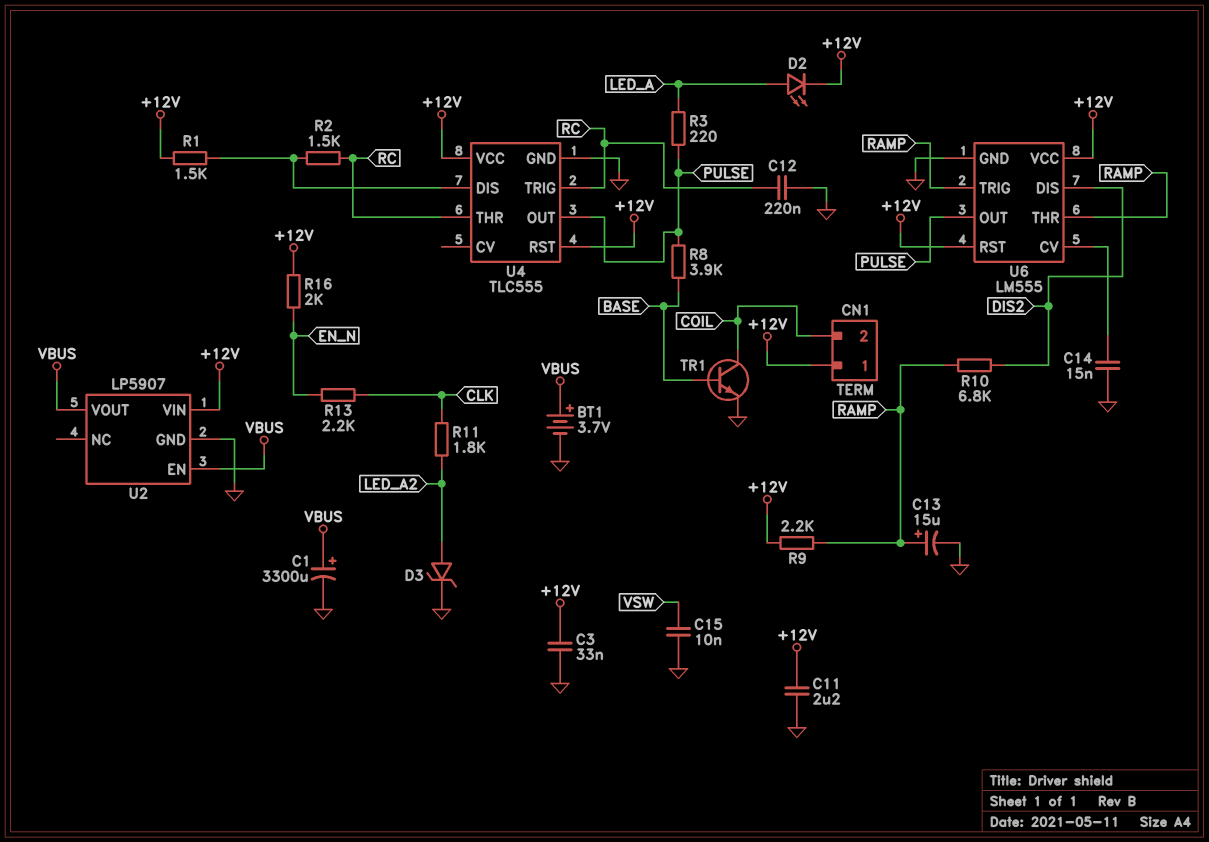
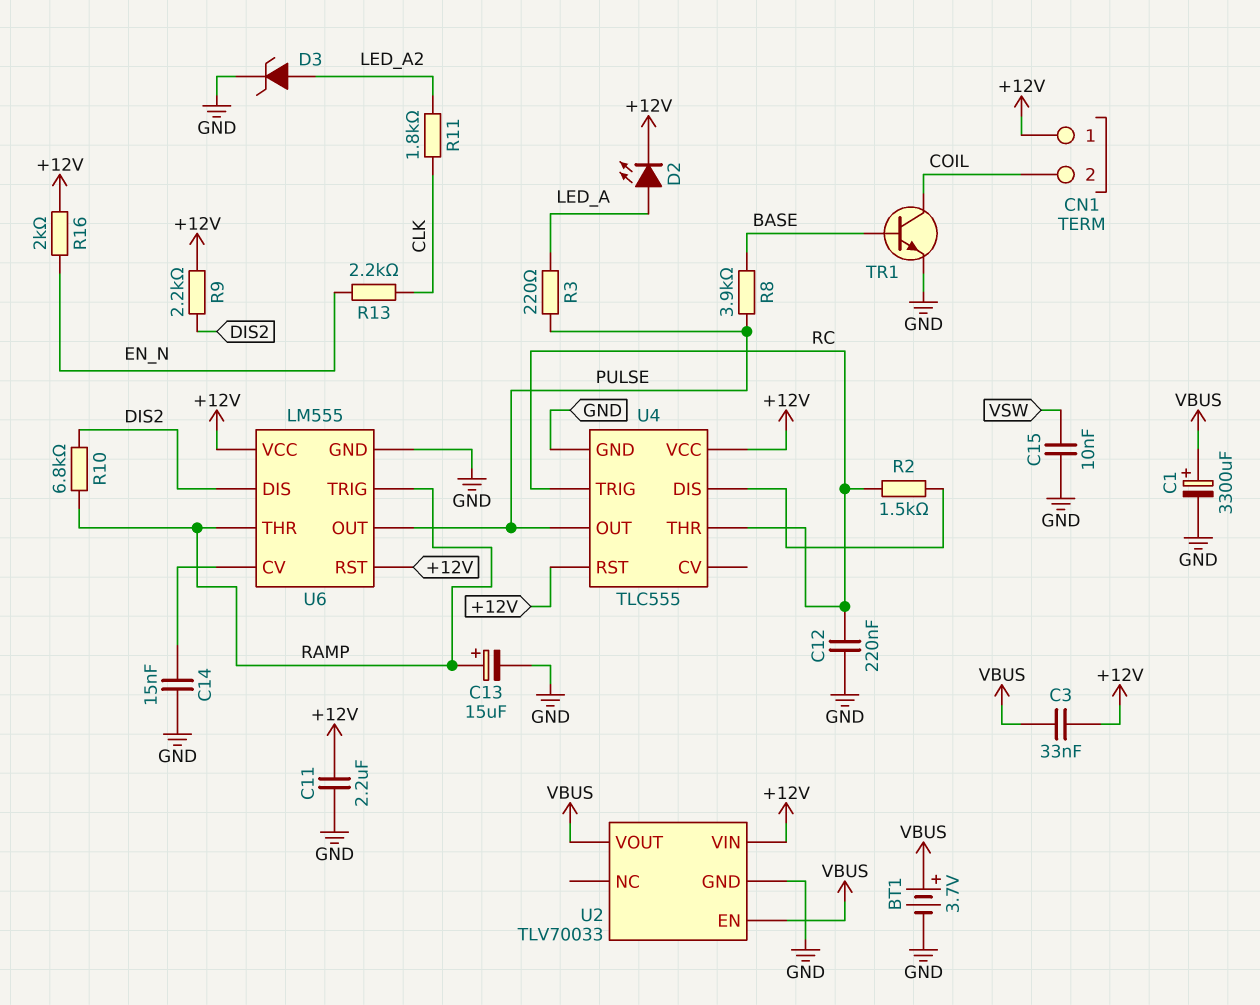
C3: 33nF (+12V, GND) -> 33nF (+12V, VBUS)
R1: 1.5k (+12V, U4/DIS) -> none
R9: 2.2k (+12V, RAMP) -> 2.2k (+12V, DIS2)
U2: LP5907 -> TLV70033

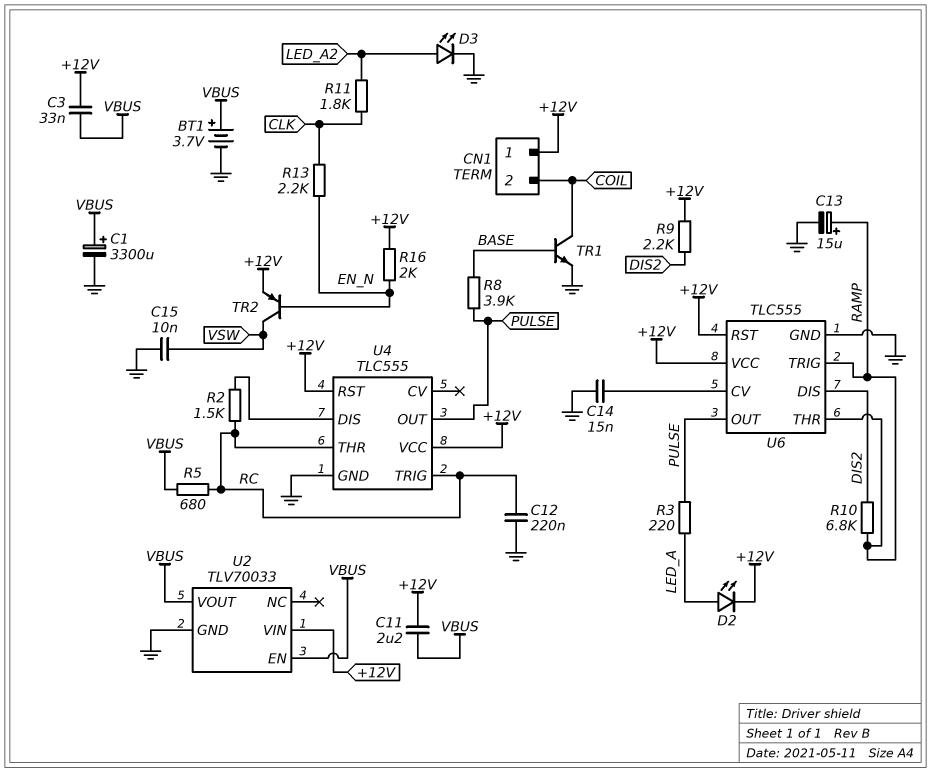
C11: 2.2uF (+12V, GND) -> 2.2uF (+12V, VBUS)
D3: zener (A LED_A2, K GND) -> LED (A LED_A2, K GND)
R5: none -> 680 (RC, VBUS)
TR2: none -> PNP (B EN_N, C VSW, E +12V)
U6: LM555 -> TLC555

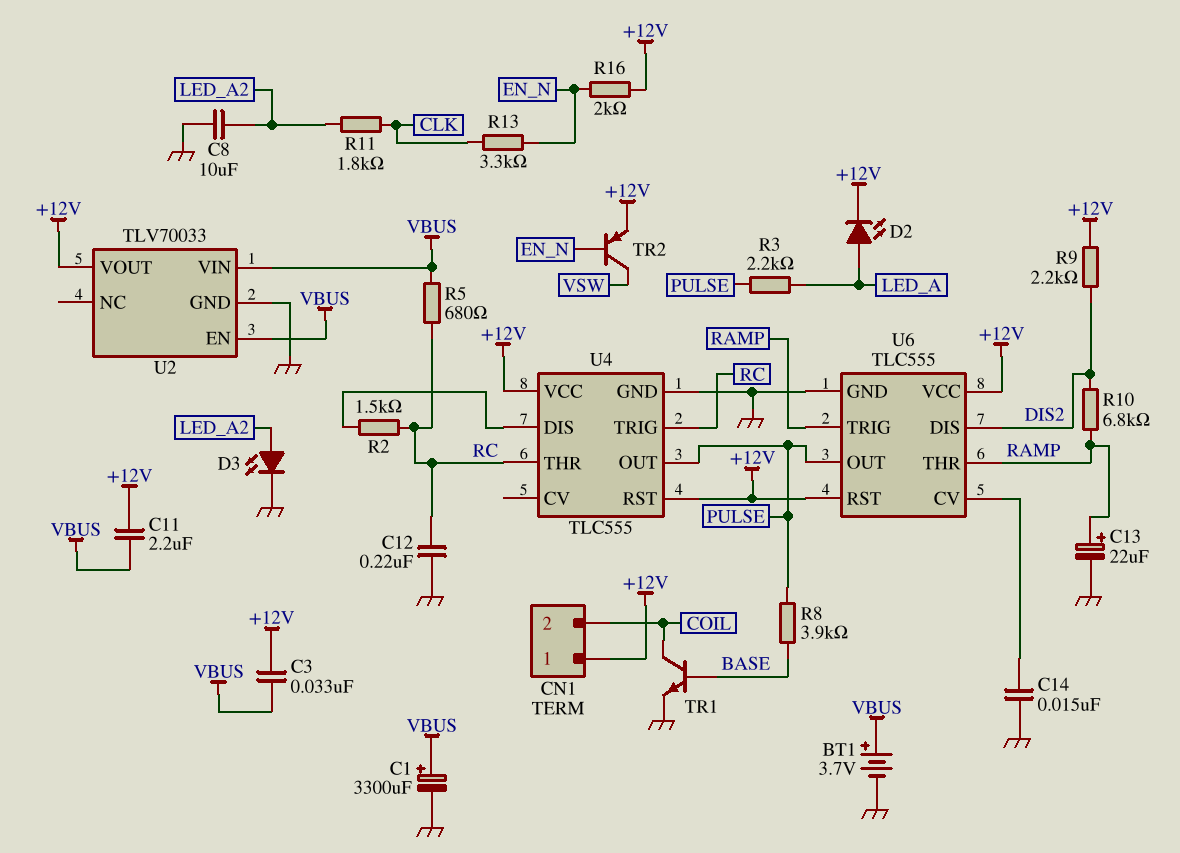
C8: none -> 10uF (GND, LED_A2)
C13: 15uF (plus RAMP, minus GND) -> 22uF (plus RAMP, minus GND)
C15: 10nF (GND, VSW) -> none
R3: 220 (LED_A, PULSE) -> 2.2k (LED_A, PULSE)
R13: 2.2k (CLK, EN_N) -> 3.3k (CLK, EN_N)
U2 pin VIN: +12V -> VBUS
U2 pin VOUT: VBUS -> +12V

